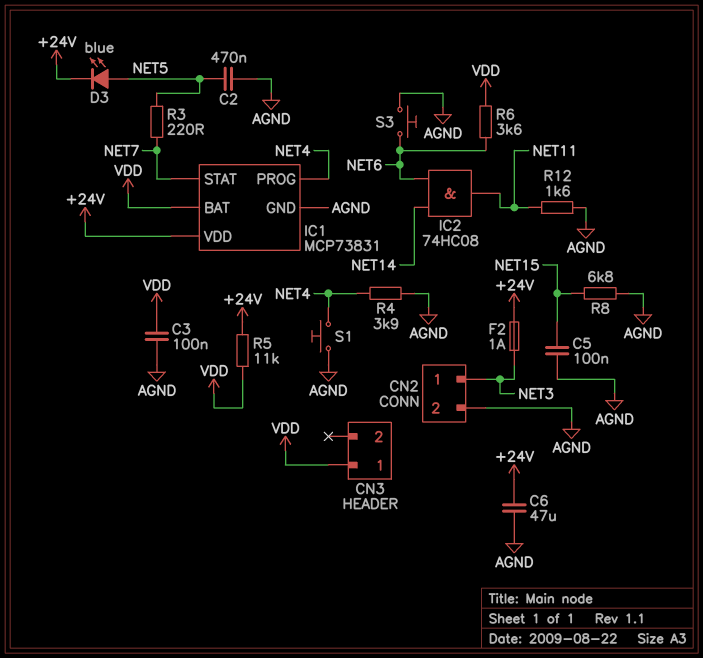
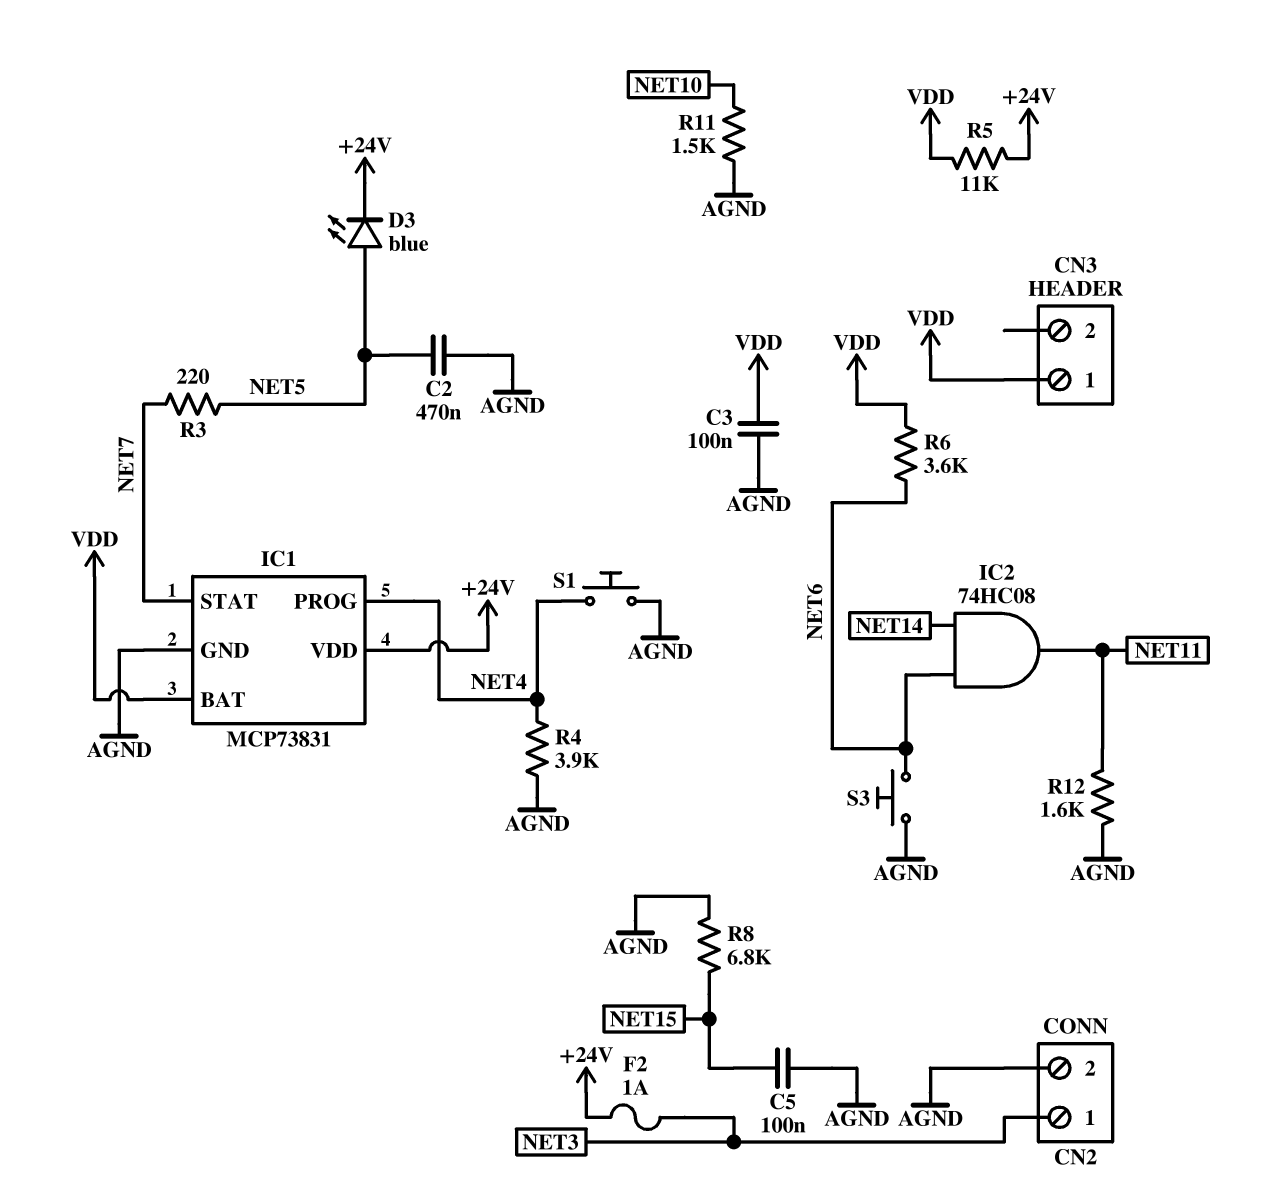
C6: 47uF (+24V, AGND) -> none
R11: none -> 1.5k (AGND, NET10)

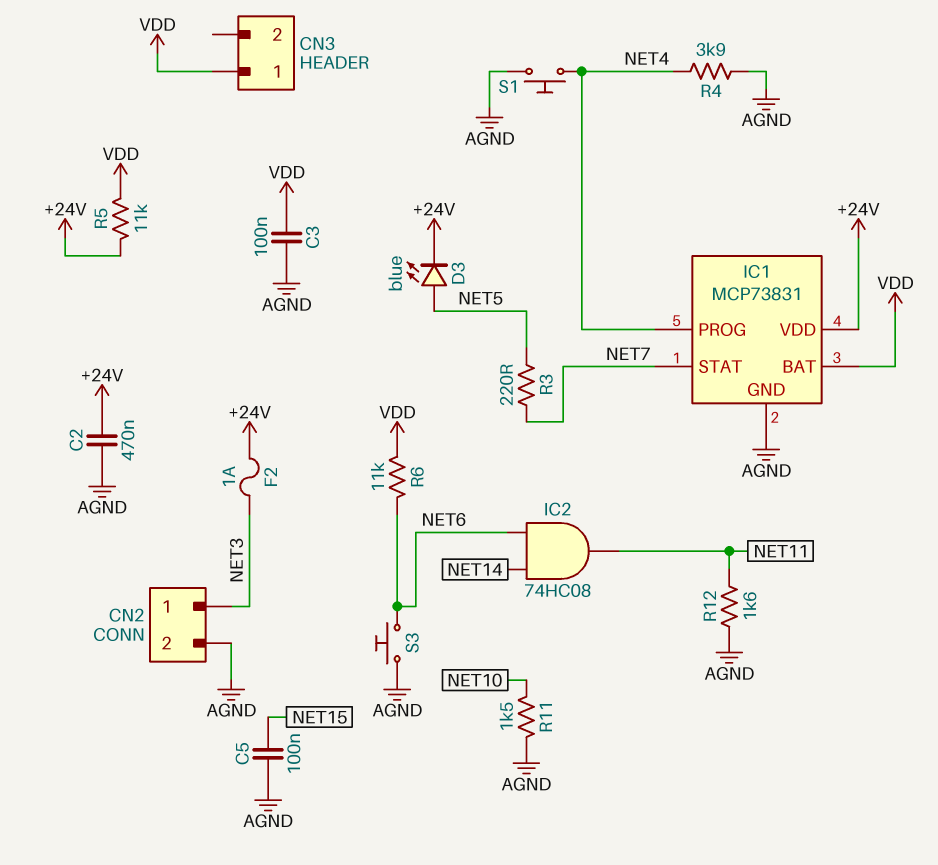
C2: 470nF (AGND, NET5) -> 470nF (+24V, AGND)
R6: 3.6k (NET6, VDD) -> 11k (NET6, VDD)
R8: 6.8k (AGND, NET15) -> none

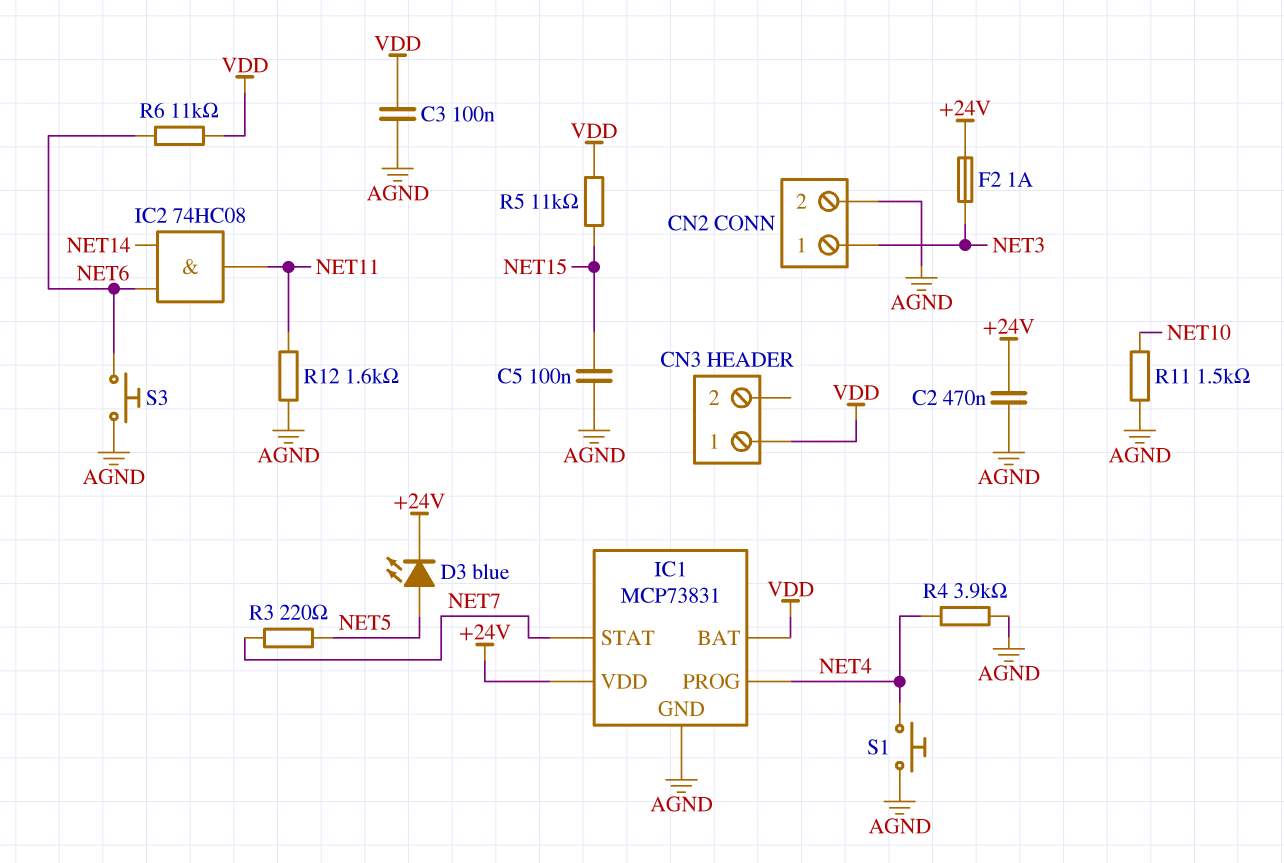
R5: 11k (+24V, VDD) -> 11k (NET15, VDD)

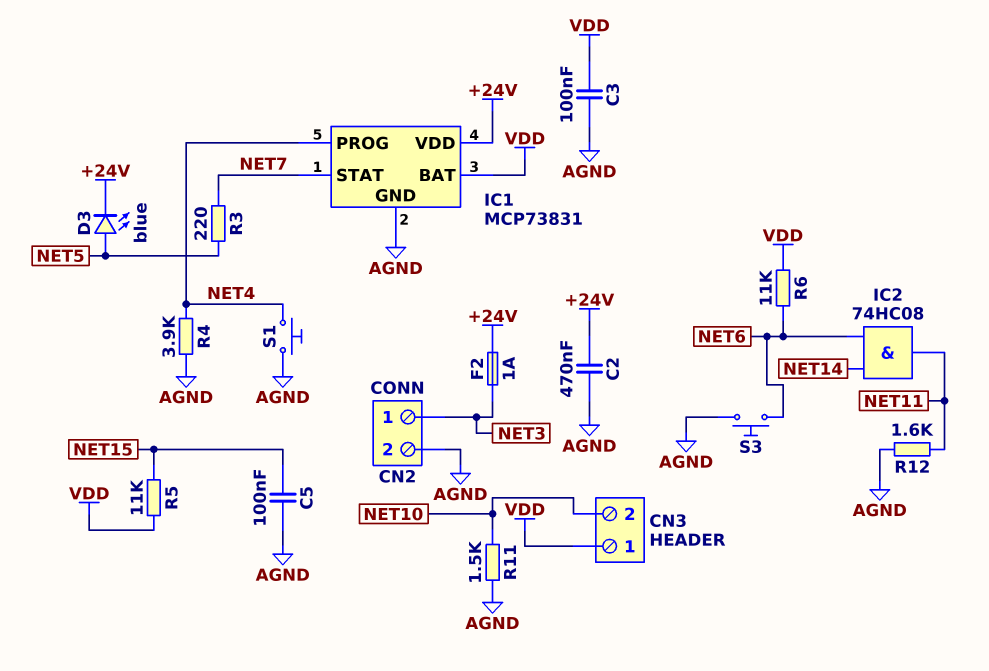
CN3 pin 2: none -> NET10

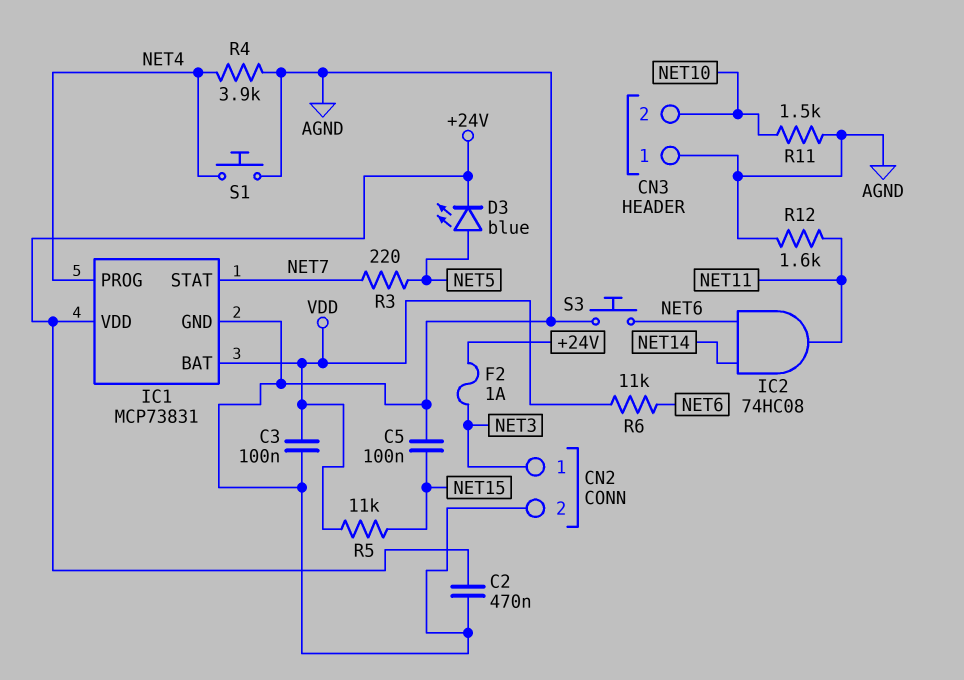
CN3 pin 1: VDD -> AGND

